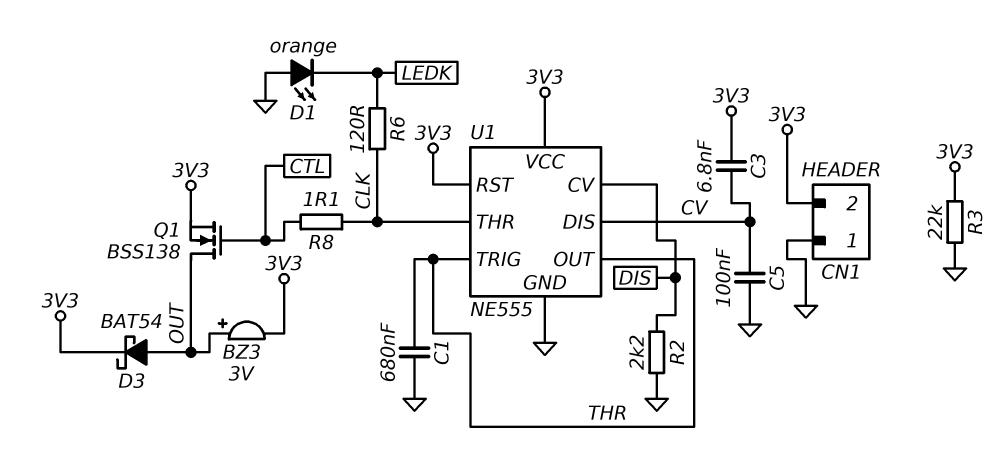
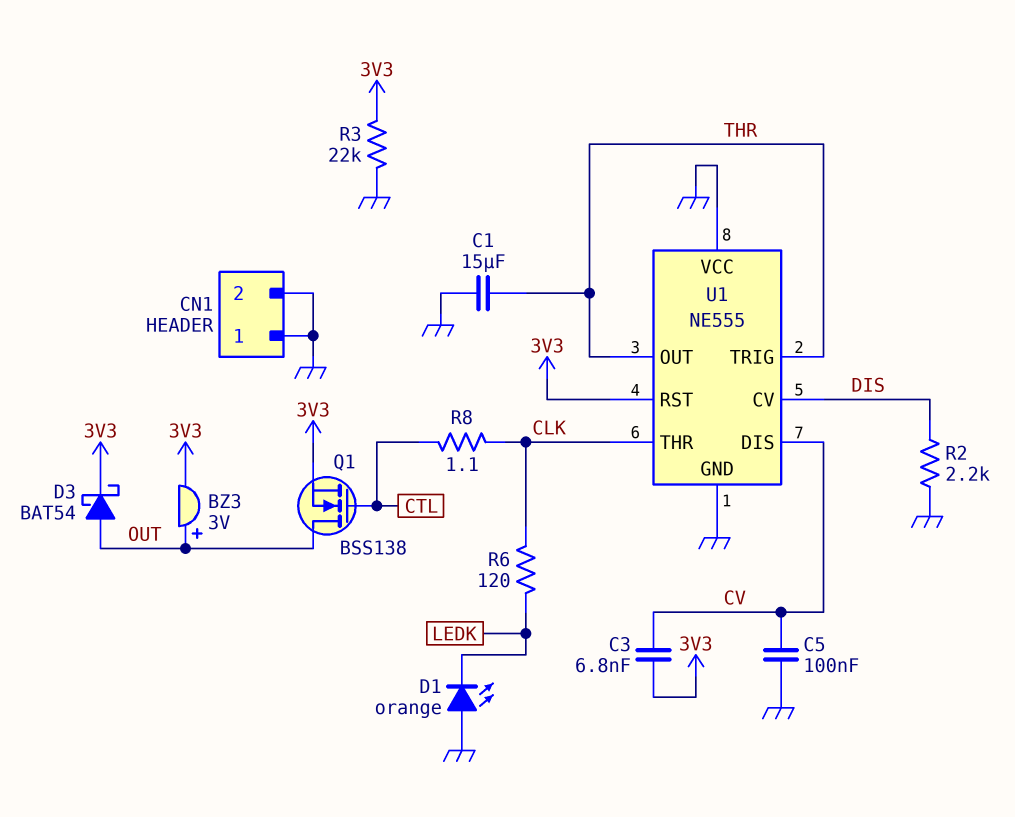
C1: 680nF (GND, THR) -> 15uF (GND, THR)
CN1 pin 2: 3V3 -> GND
U1 pin VCC: 3V3 -> GND

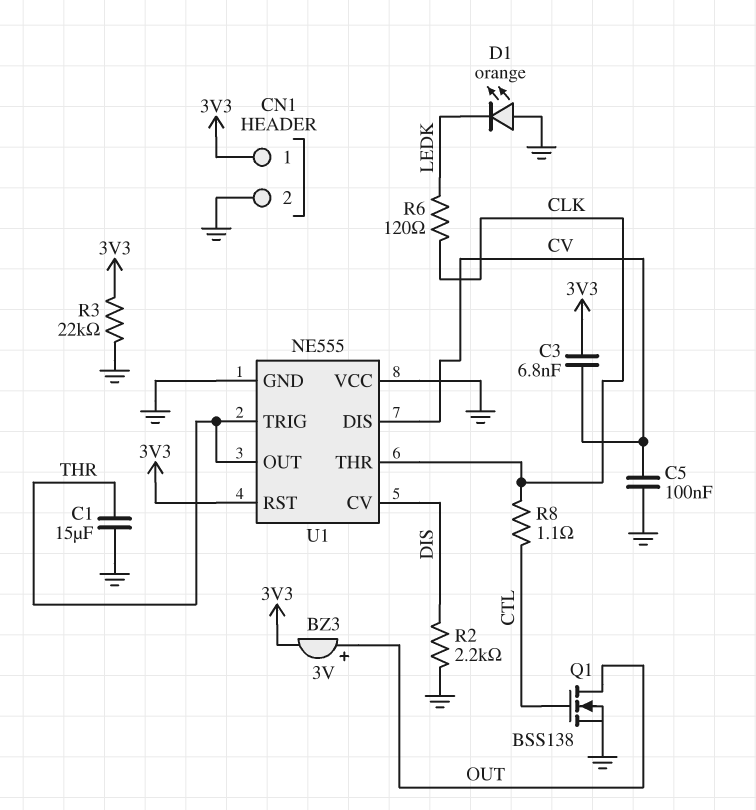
CN1 pin 1: GND -> 3V3
D3: schottky BAT54 (A OUT, K 3V3) -> none
Q1: NMOS BSS138 (G CTL, D OUT, S 3V3) -> NMOS BSS138 (G CTL, D OUT, S GND)

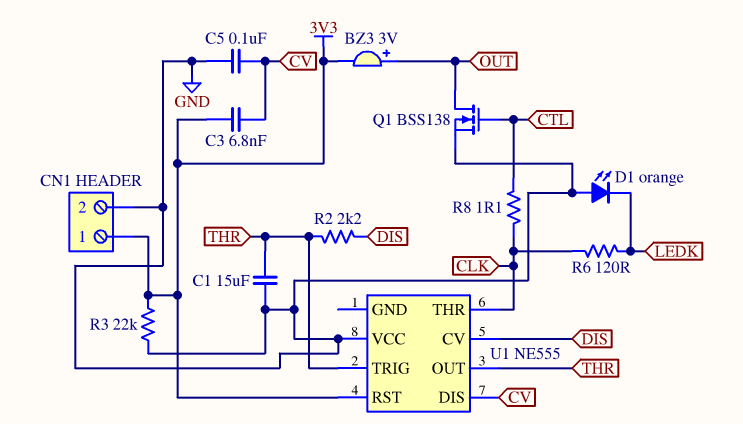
R2: 2.2k (DIS, GND) -> 2.2k (DIS, THR)
U1 pin GND: GND -> none

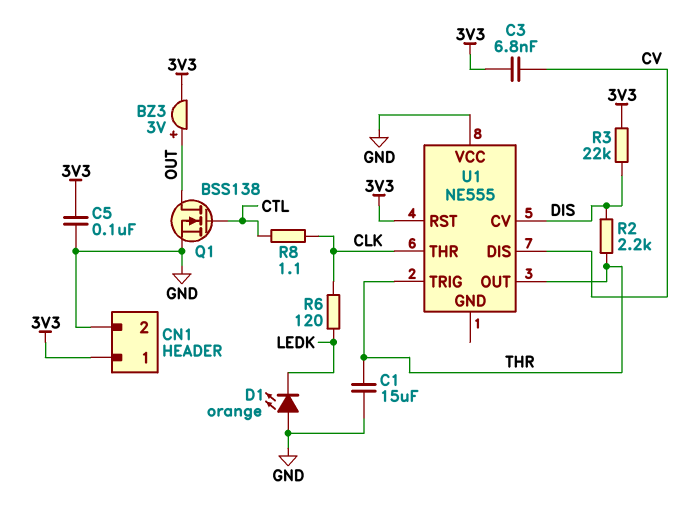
C5: 100nF (CV, GND) -> 100nF (3V3, GND)
R3: 22k (3V3, GND) -> 22k (3V3, DIS)

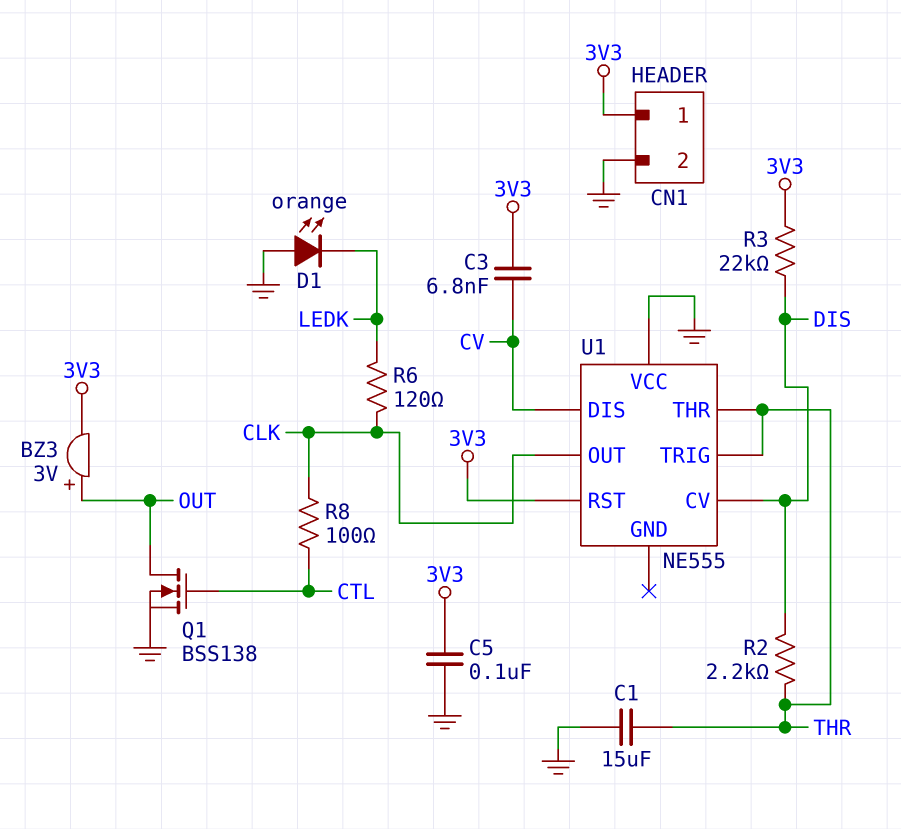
R8: 1.1 (CLK, CTL) -> 100 (CLK, CTL)
U1 pin OUT: THR -> CLK
U1 pin THR: CLK -> THR

